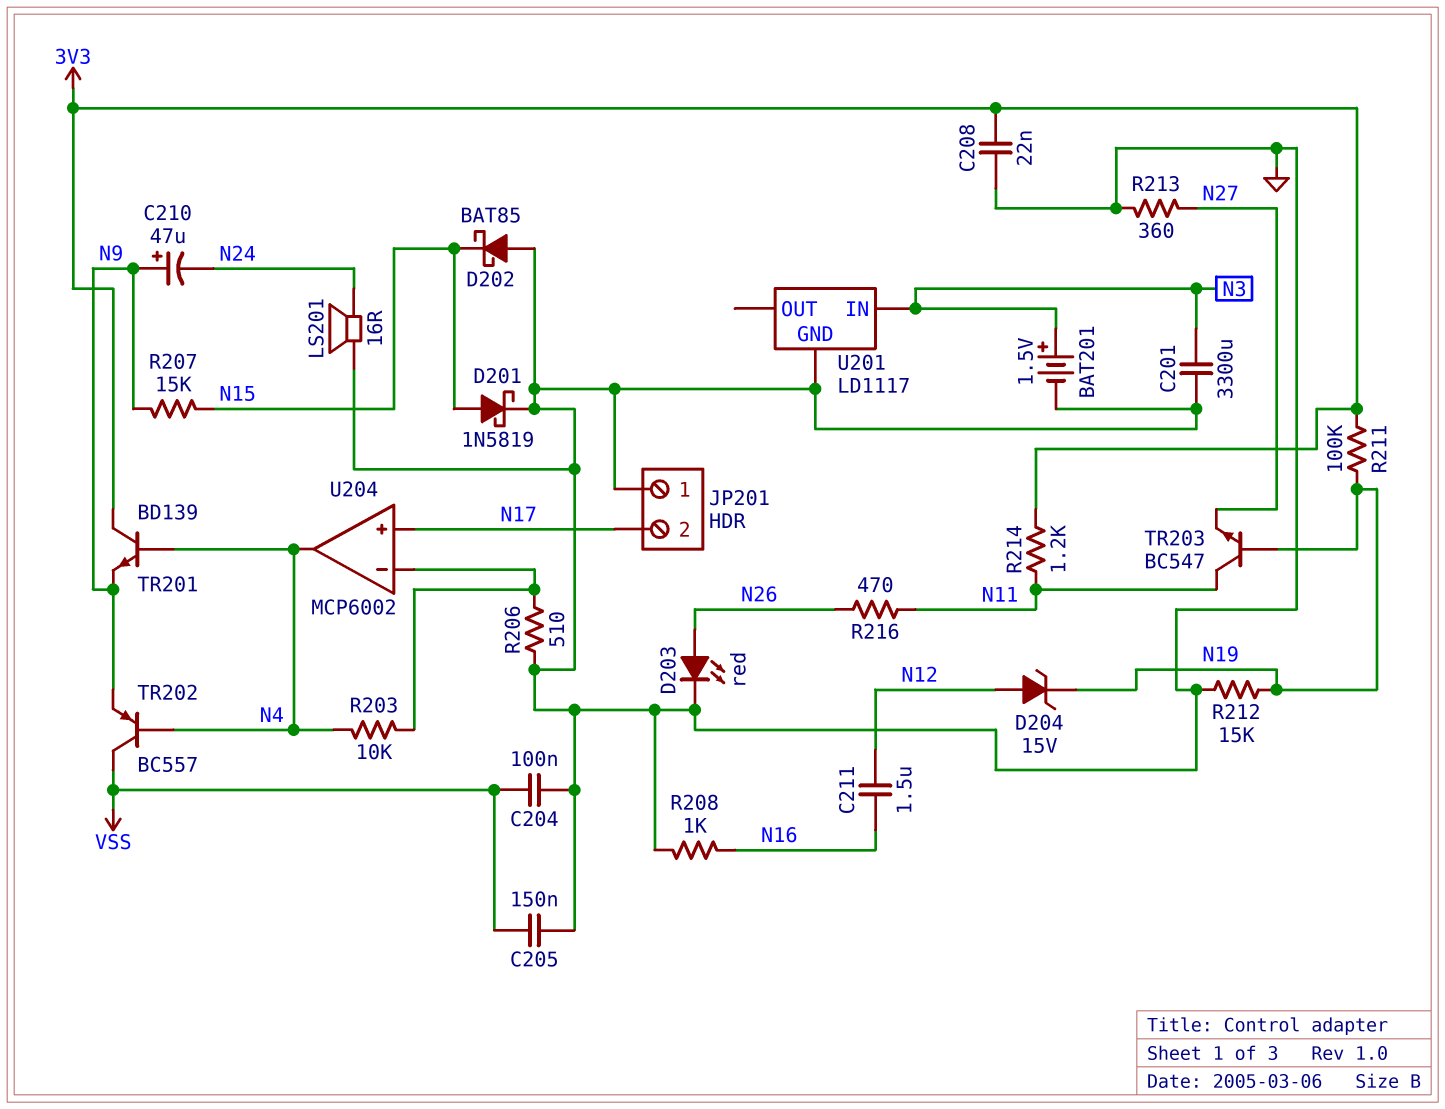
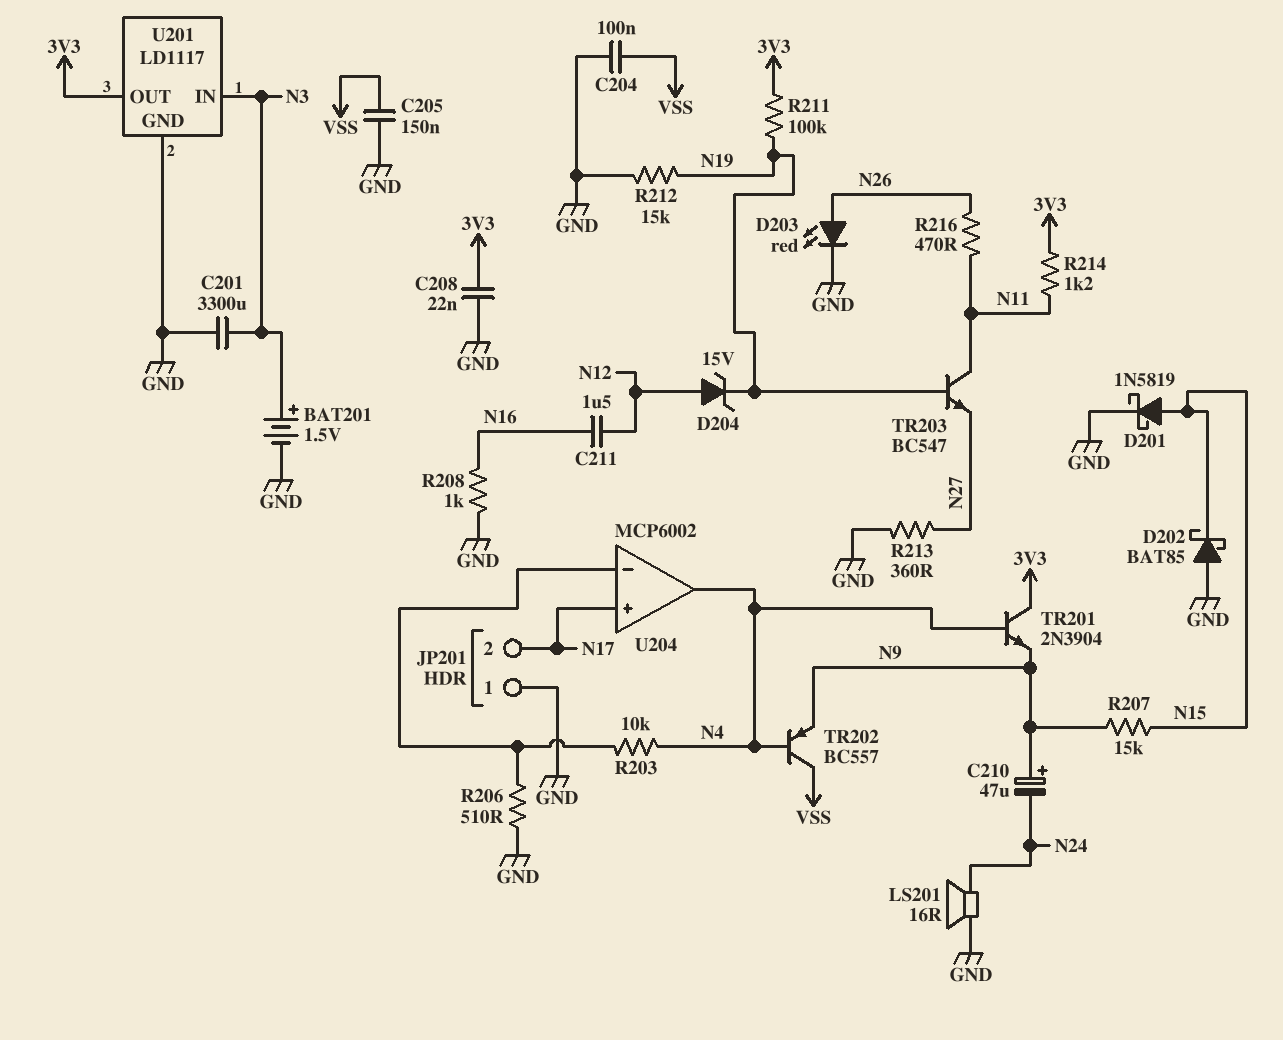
TR201: NPN BD139 (B N4, C 3V3, E N9) -> NPN 2N3904 (B N4, C 3V3, E N9)
U201 pin OUT: none -> 3V3

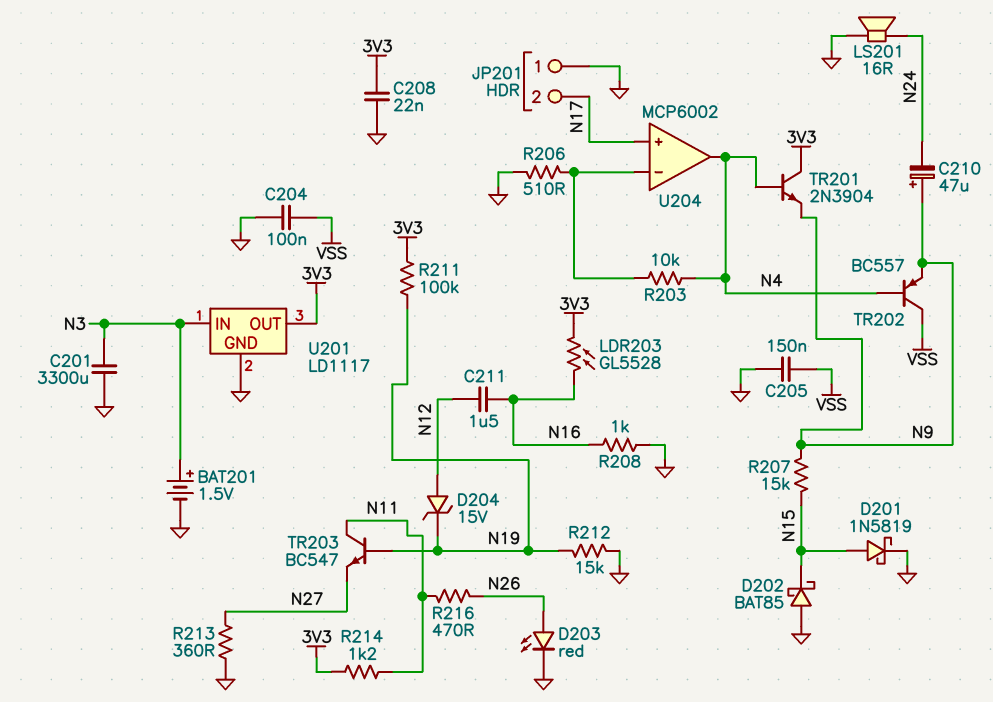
LDR203: none -> GL5528 (3V3, N16)

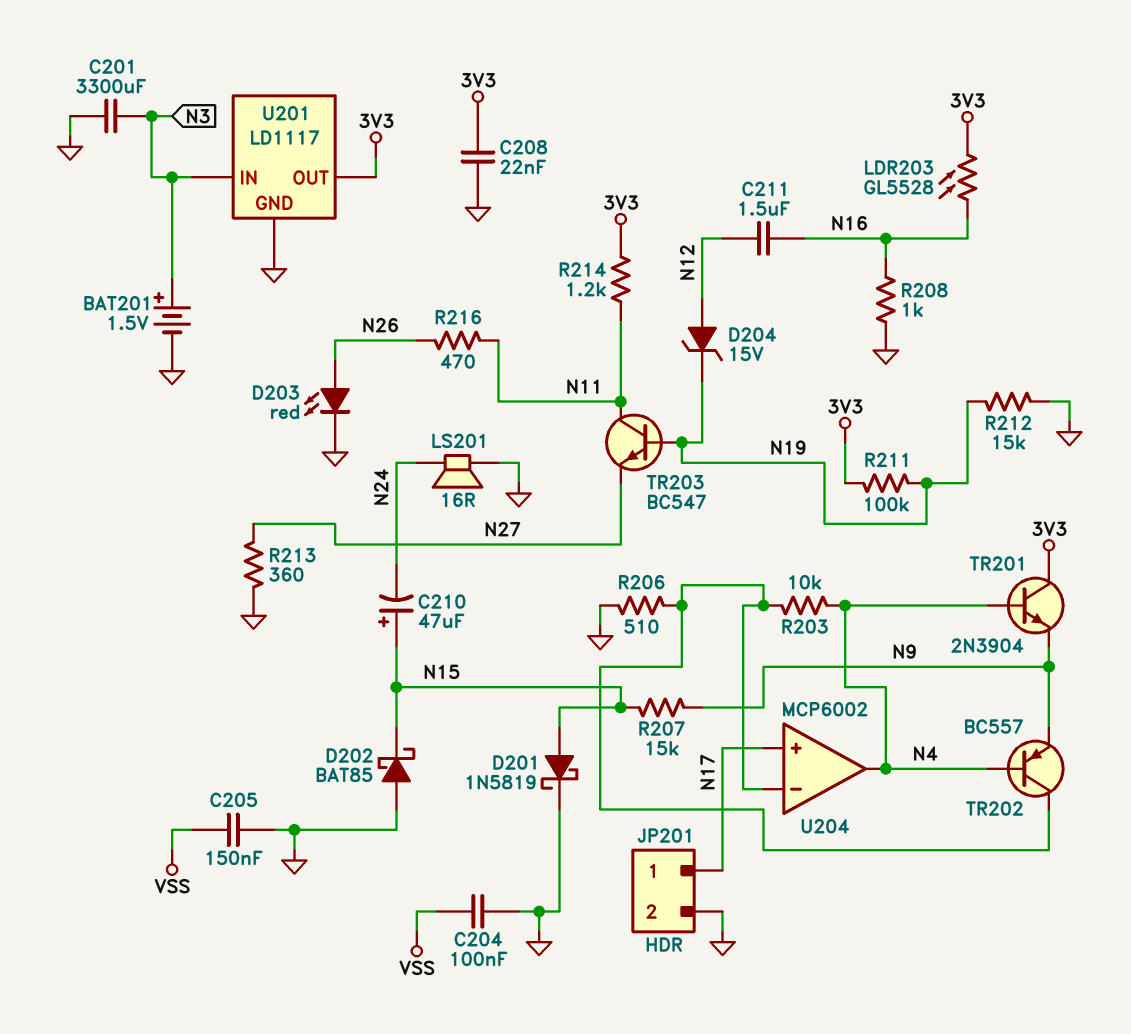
C210: 47uF (plus N9, minus N24) -> 47uF (plus N15, minus N24)
JP201 pin 1: GND -> N17
JP201 pin 2: N17 -> GND
TR202: PNP BC557 (B N4, C VSS, E N9) -> PNP BC557 (B N4, C U204/in-, E N9)

